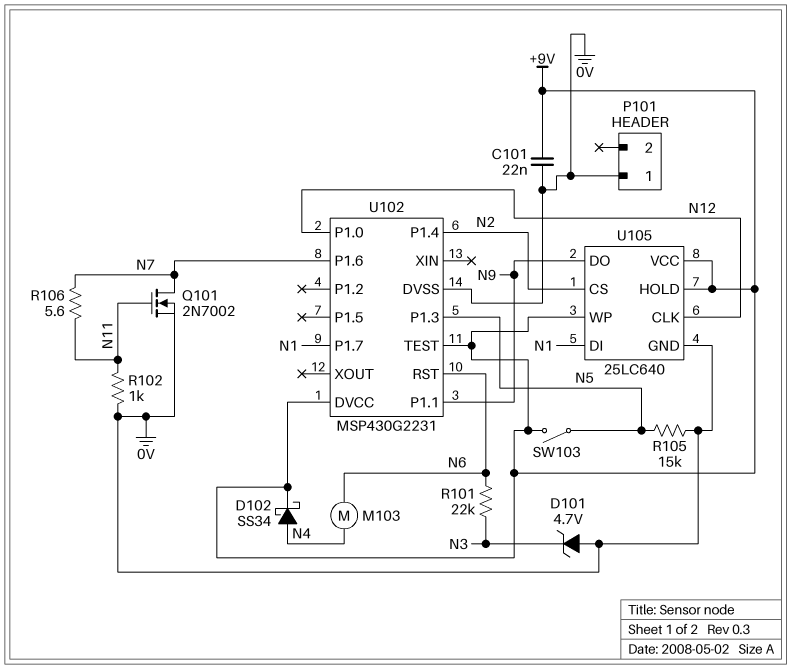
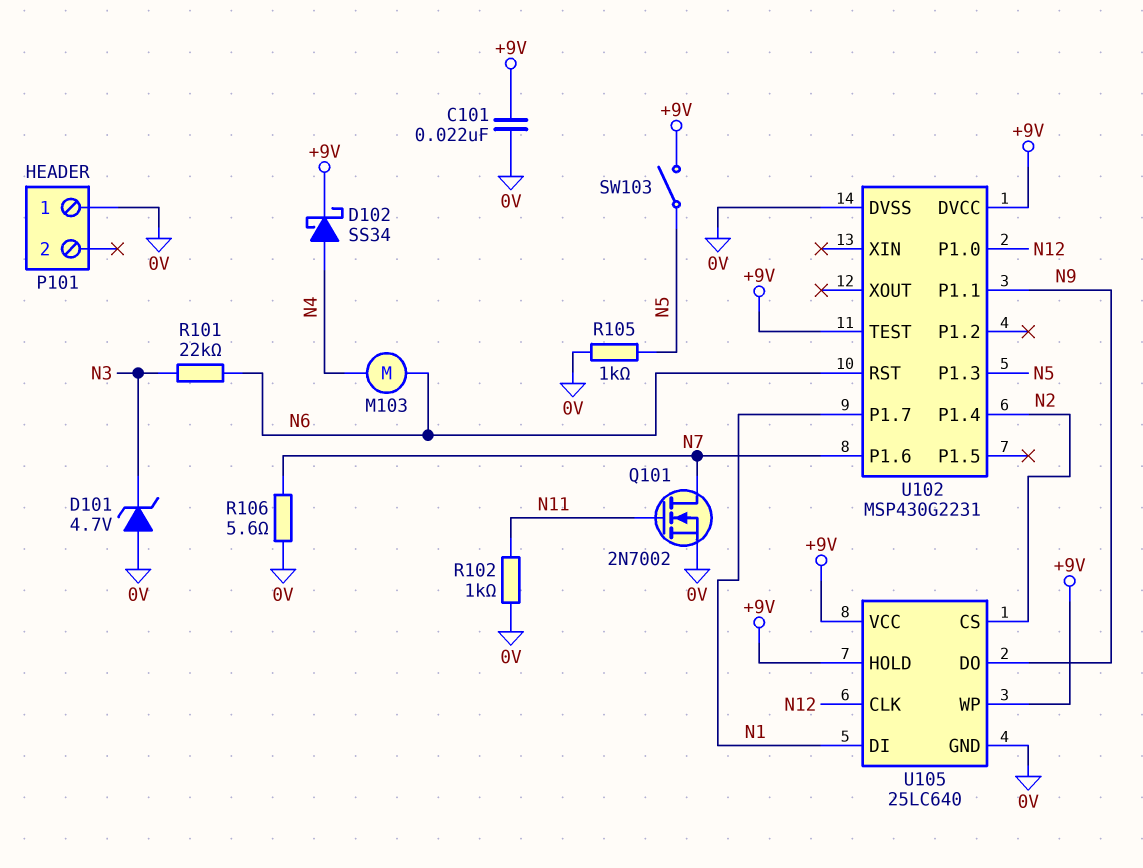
R105: 15k (0V, N5) -> 1k (0V, N5)
R106: 5.6 (N7, N11) -> 5.6 (0V, N7)

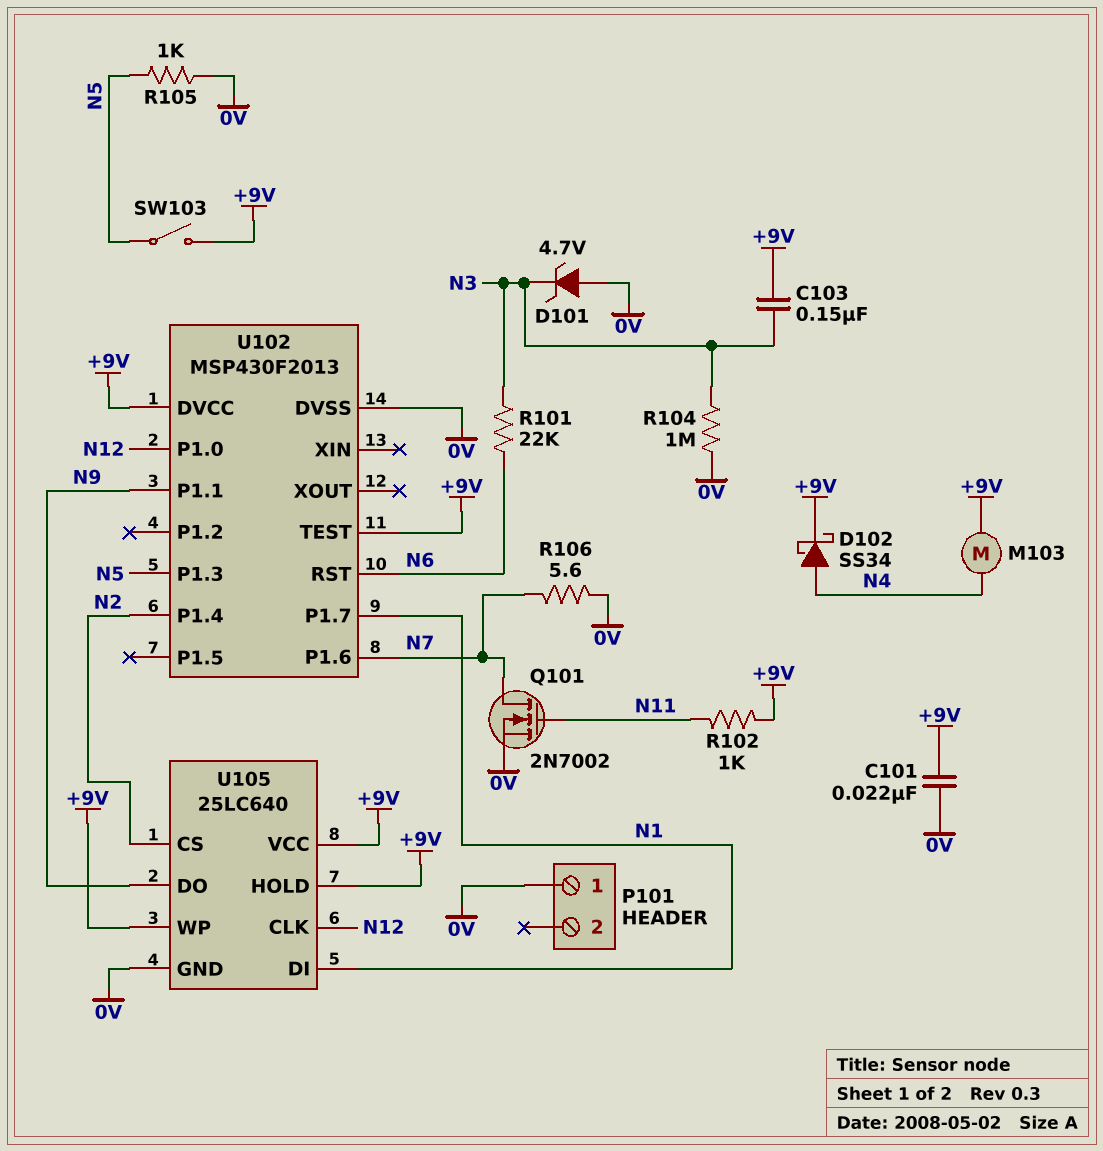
C103: none -> 150nF (+9V, N3)
M103: motor (N4, N6) -> motor (+9V, N4)
R102: 1k (0V, N11) -> 1k (+9V, N11)
R104: none -> 1M (0V, N3)
U102: MSP430G2231 -> MSP430F2013

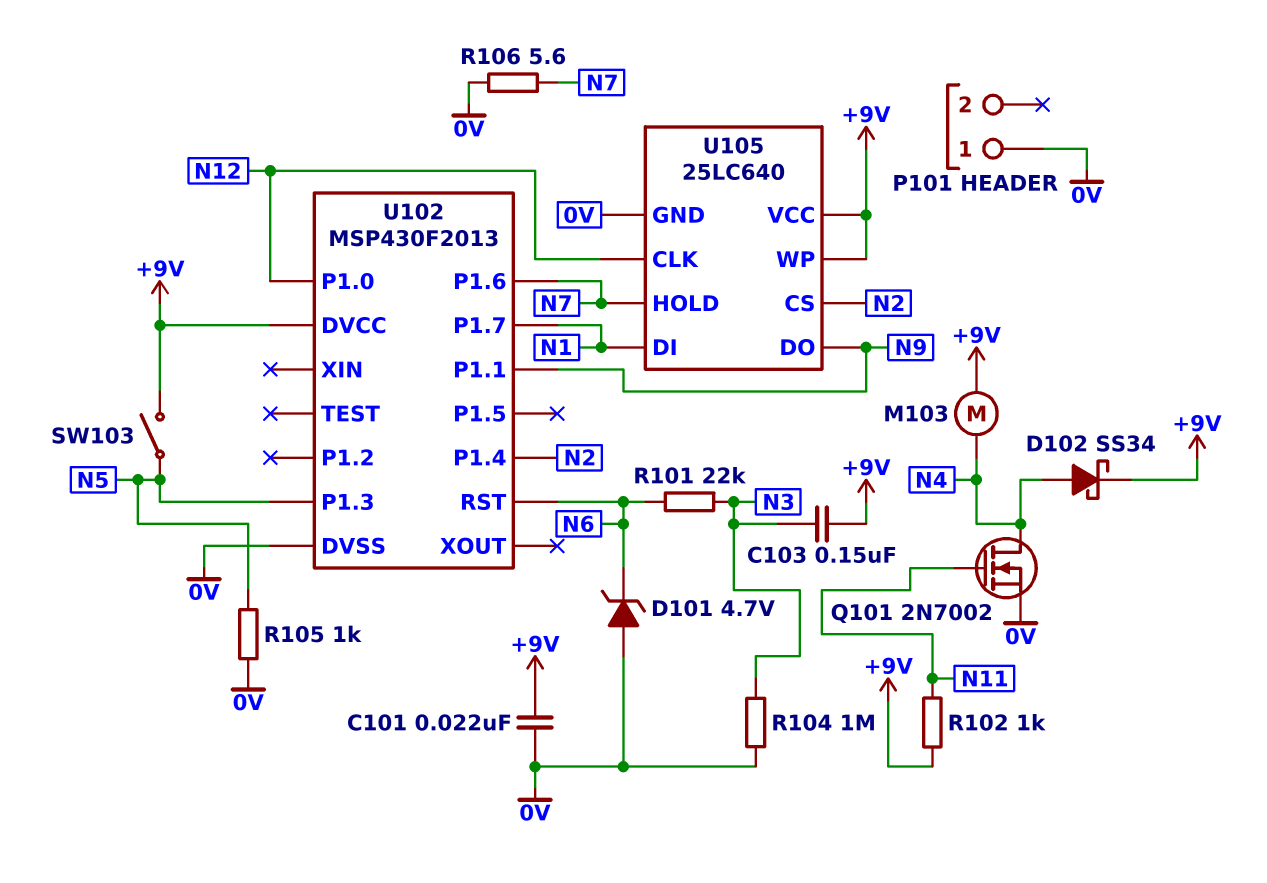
D101: zener 4.7V (A 0V, K N3) -> zener 4.7V (A 0V, K N6)
Q101: NMOS 2N7002 (G N11, D N7, S 0V) -> NMOS 2N7002 (G N11, D N4, S 0V)
U102 pin TEST: +9V -> none
U105 pin HOLD: +9V -> N7

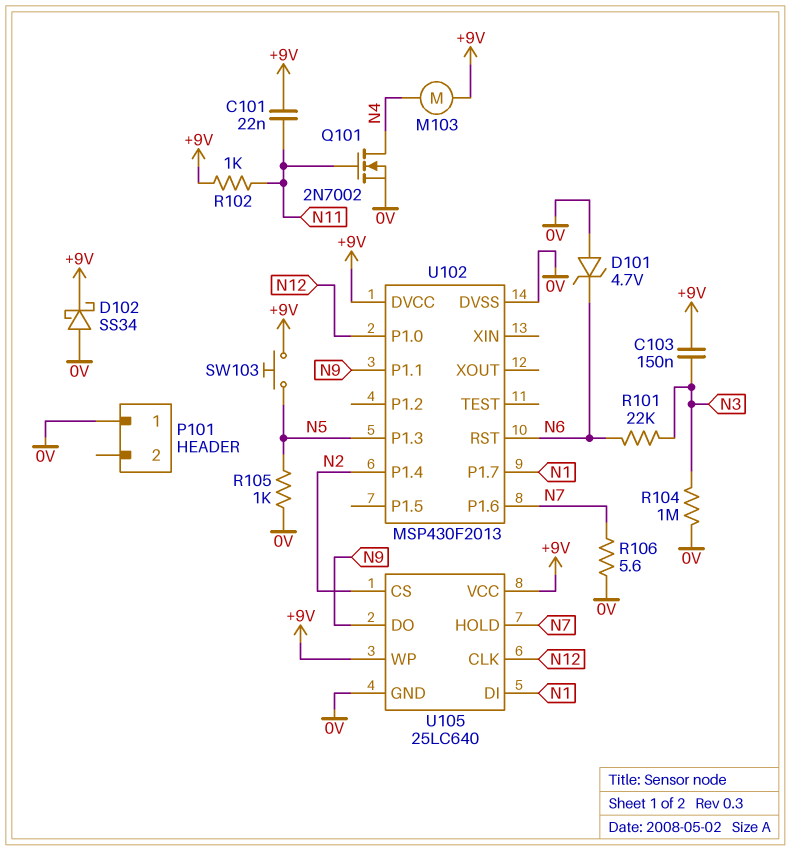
C101: 22nF (+9V, 0V) -> 22nF (+9V, N11)
D102: schottky SS34 (A N4, K +9V) -> schottky SS34 (A 0V, K +9V)
SW103: switch (+9V, N5) -> button (+9V, N5)

